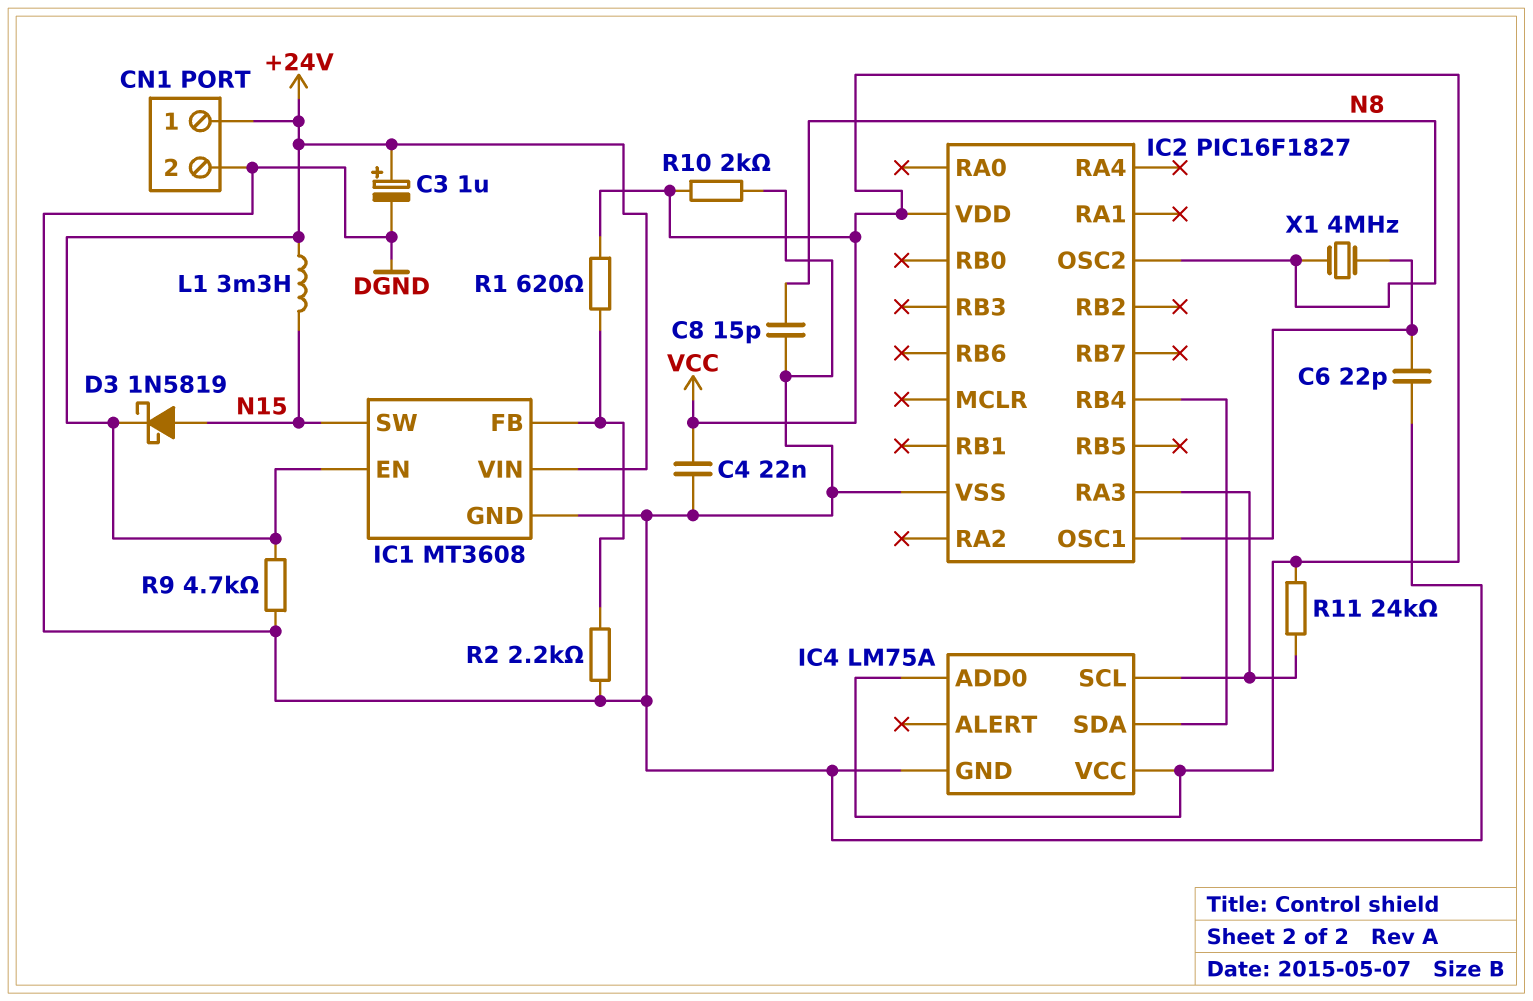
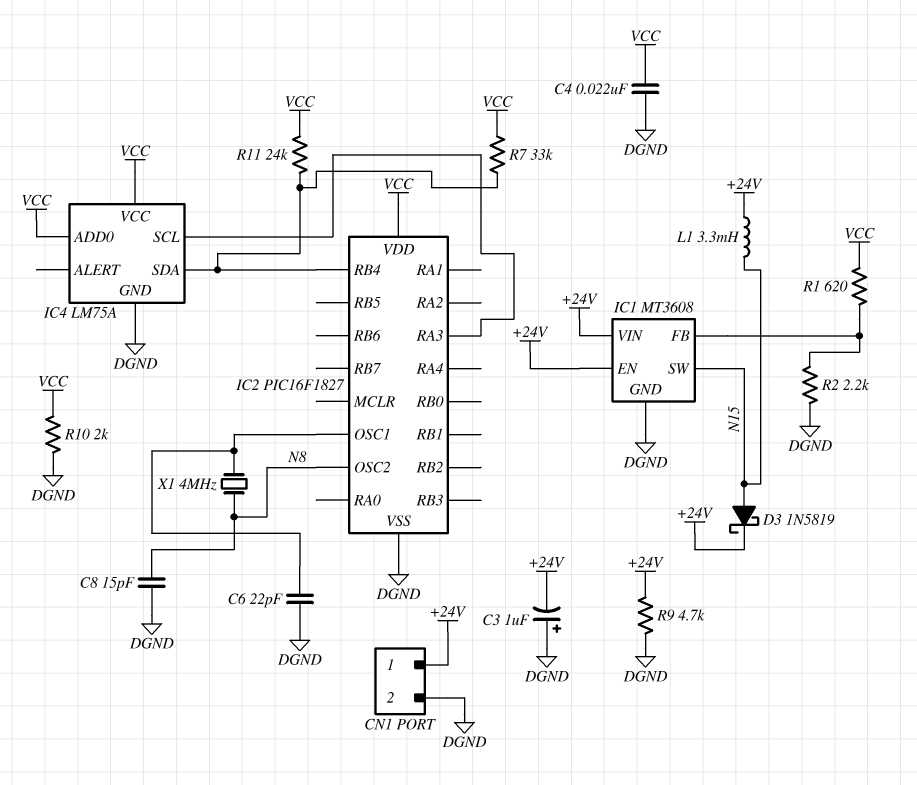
C3: 1uF (plus +24V, minus DGND) -> 1uF (plus DGND, minus +24V)
R7: none -> 33k (IC2/RB4, VCC)
R11: 24k (IC2/RA3, VCC) -> 24k (IC2/RB4, VCC)

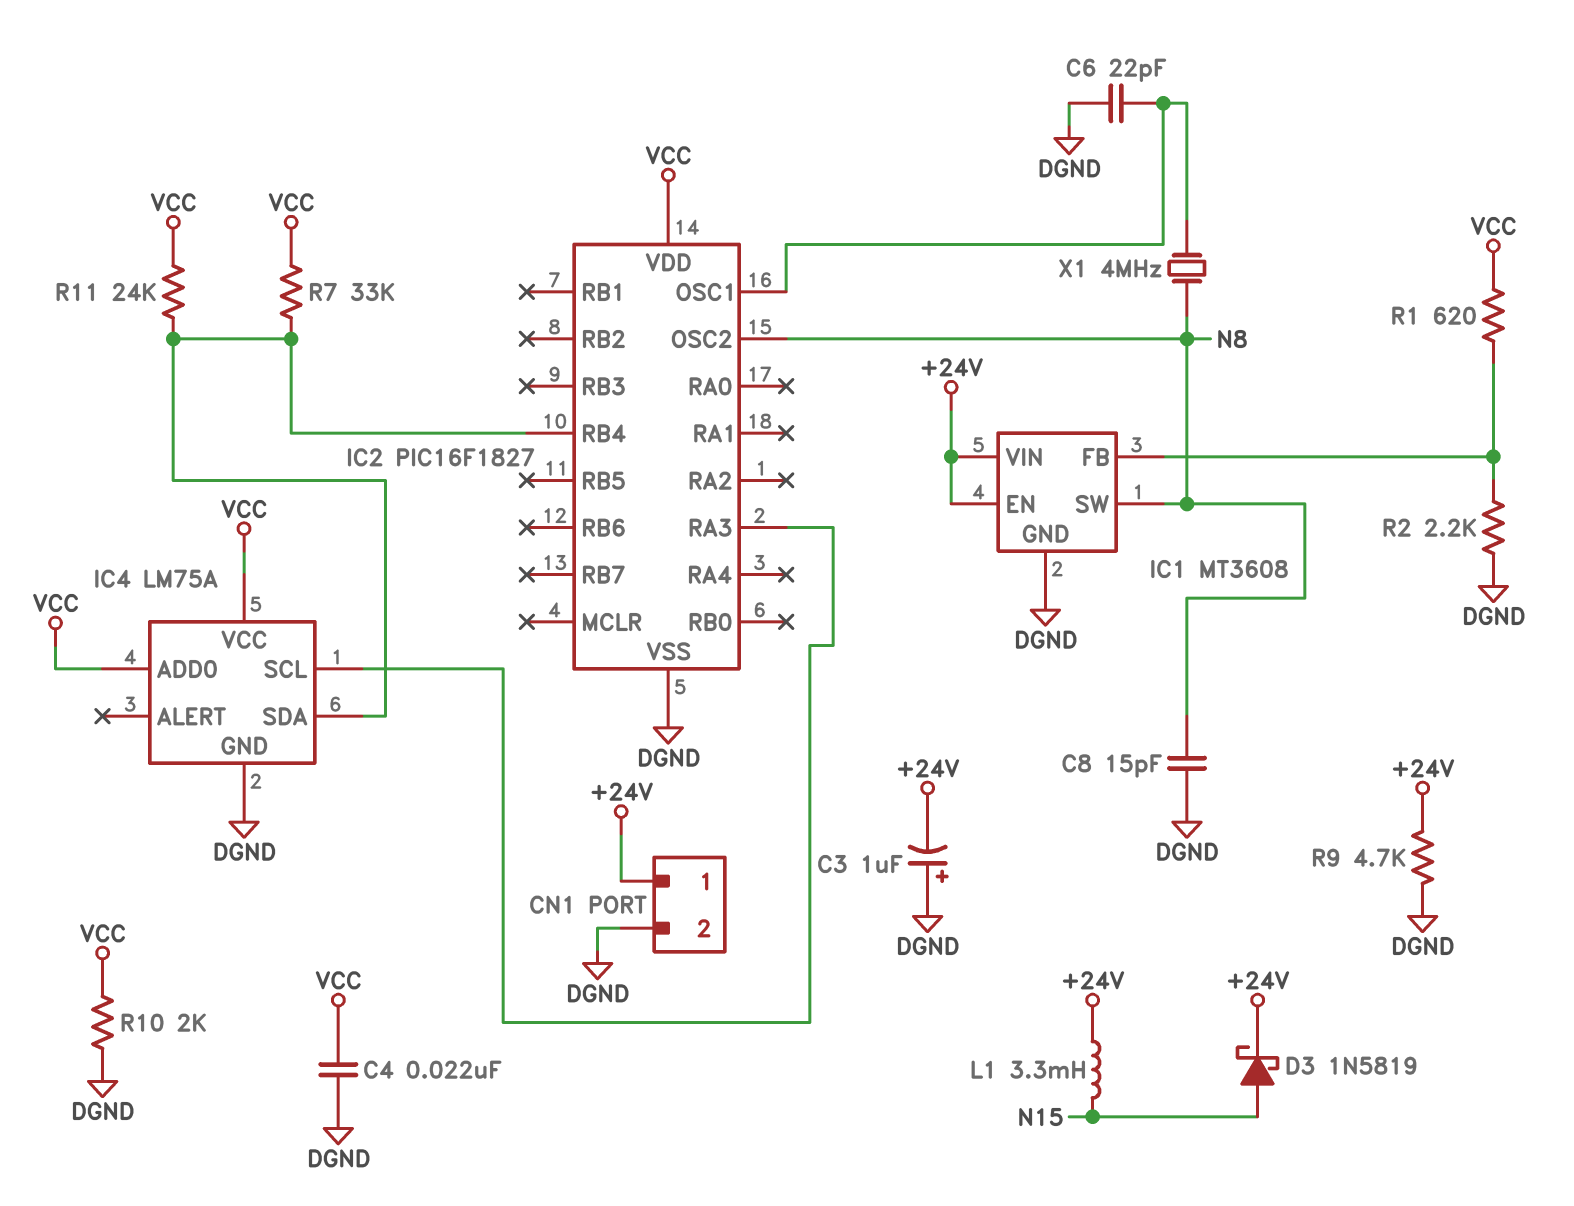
IC1 pin SW: N15 -> N8

